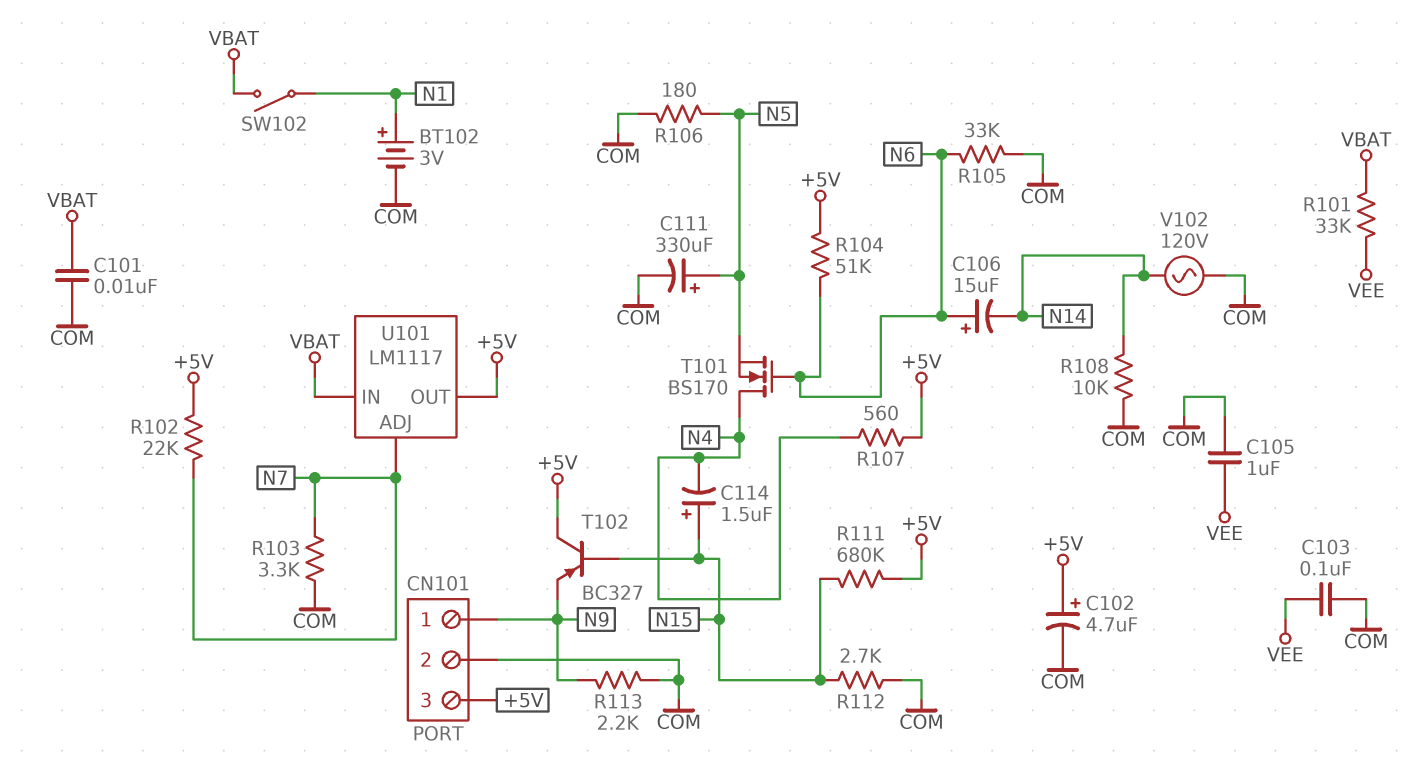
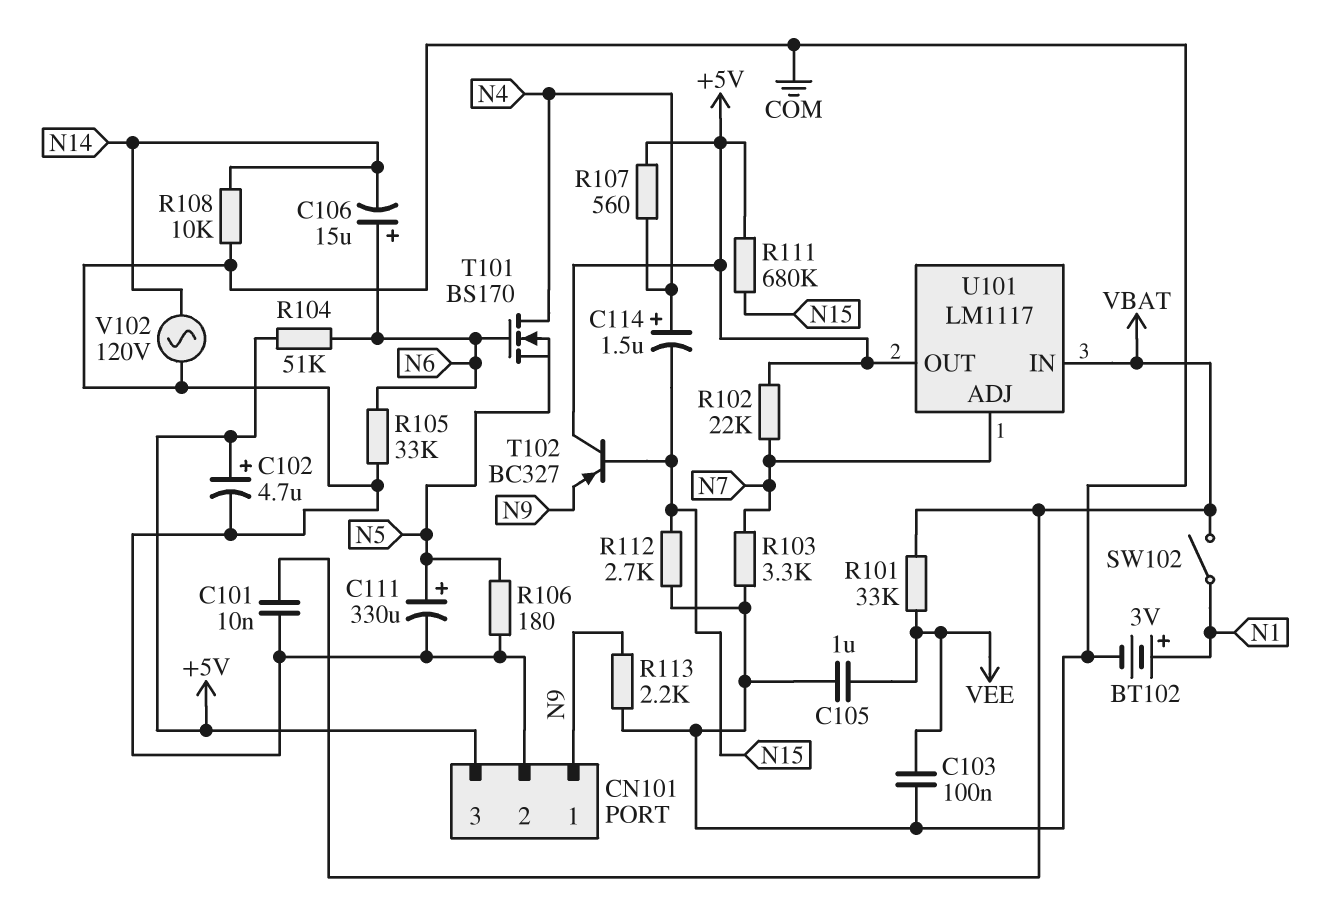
C114: 1.5uF (plus N15, minus N4) -> 1.5uF (plus N4, minus N15)

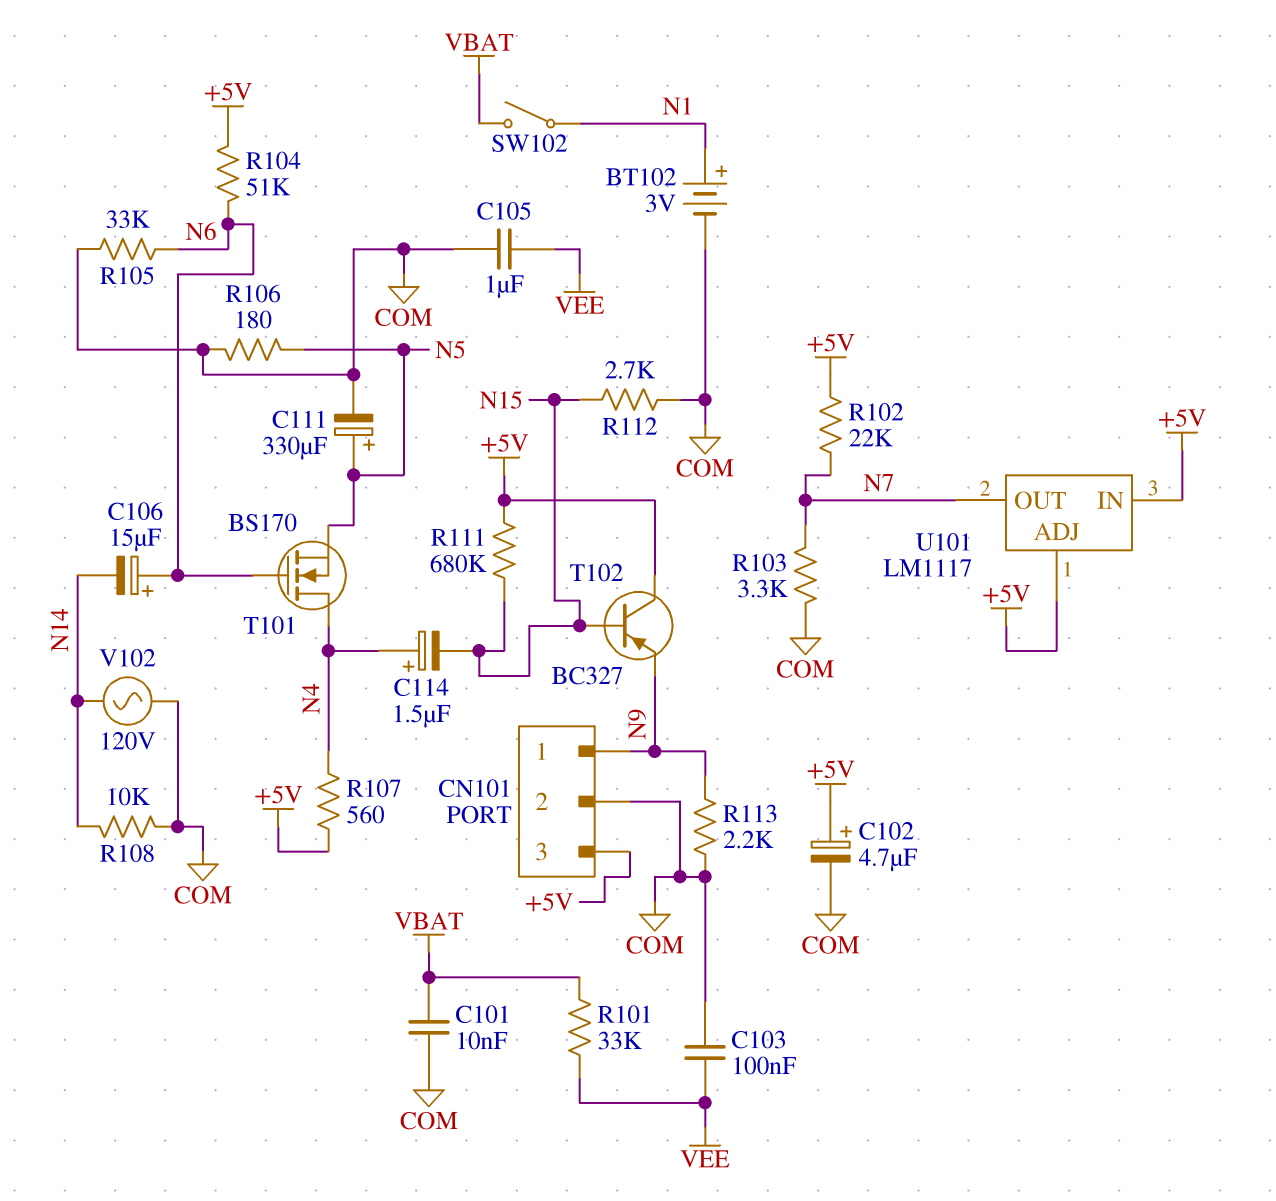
U101 pin ADJ: N7 -> +5V
U101 pin IN: VBAT -> +5V
U101 pin OUT: +5V -> N7

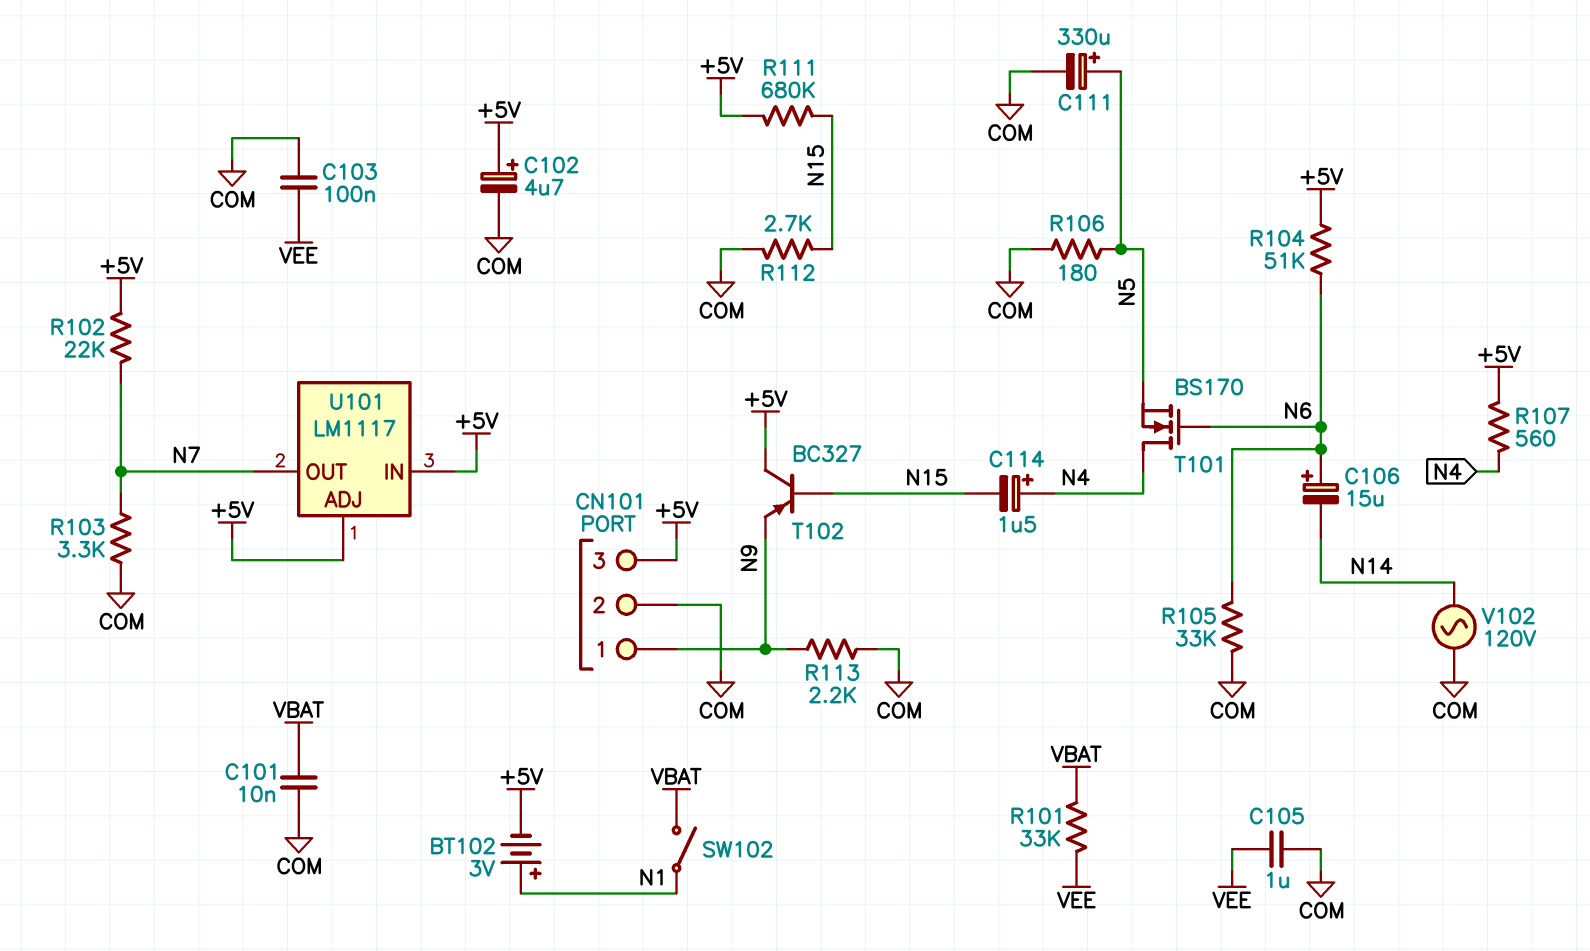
BT102: 3V (plus N1, minus COM) -> 3V (plus N1, minus +5V)
R108: 10k (COM, N14) -> none

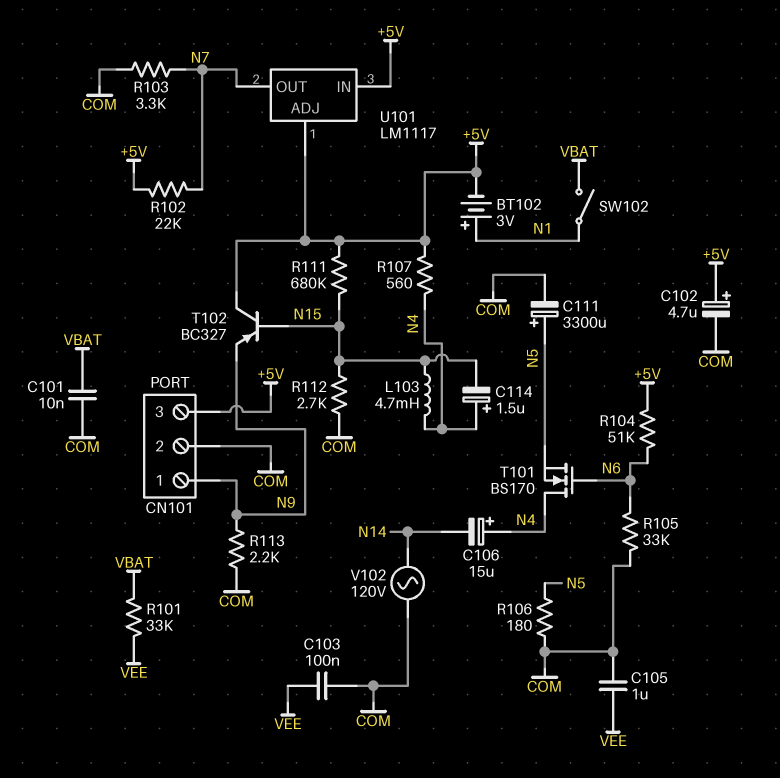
C106: 15uF (plus N6, minus N14) -> 15uF (plus N4, minus N14)
C111: 330uF (plus N5, minus COM) -> 3300uF (plus N5, minus COM)
L103: none -> 4.7mH (N4, N15)

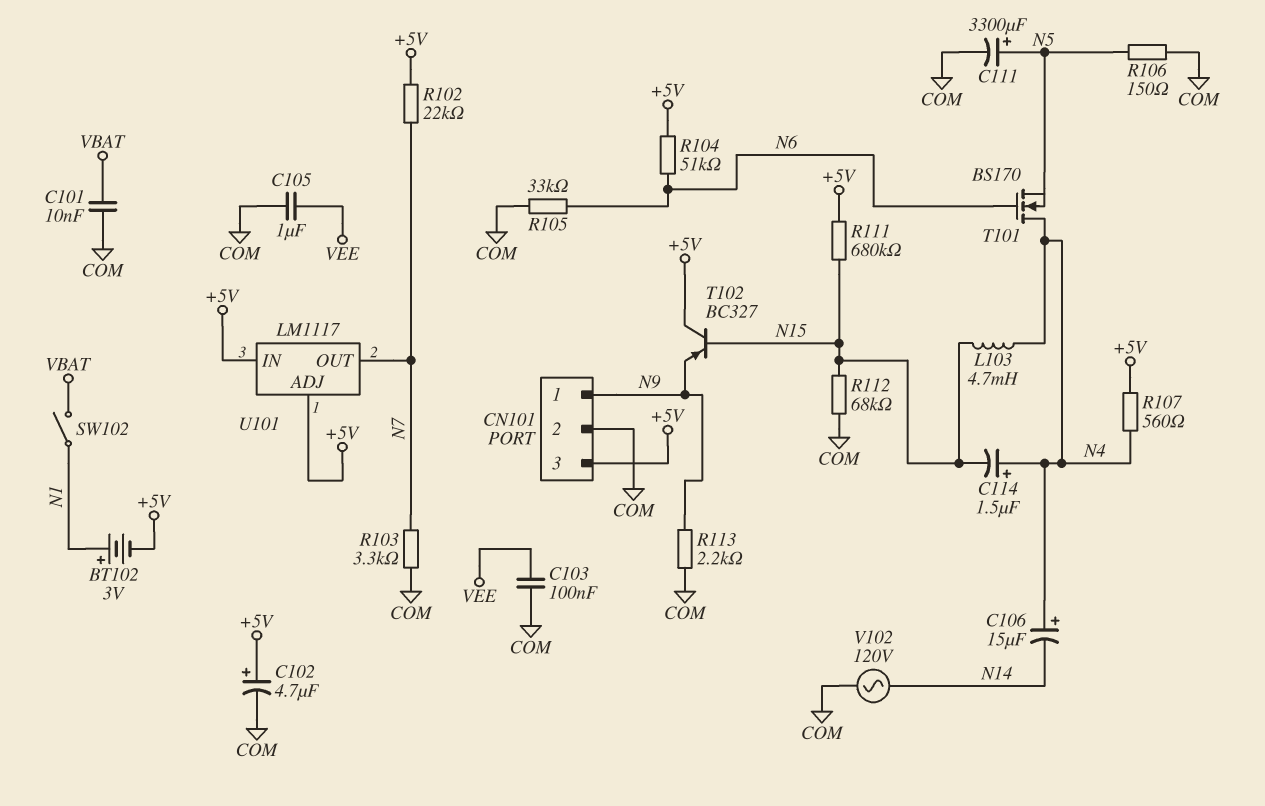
R101: 33k (VBAT, VEE) -> none
R106: 180 (COM, N5) -> 150 (COM, N5)
R112: 2.7k (COM, N15) -> 68k (COM, N15)

